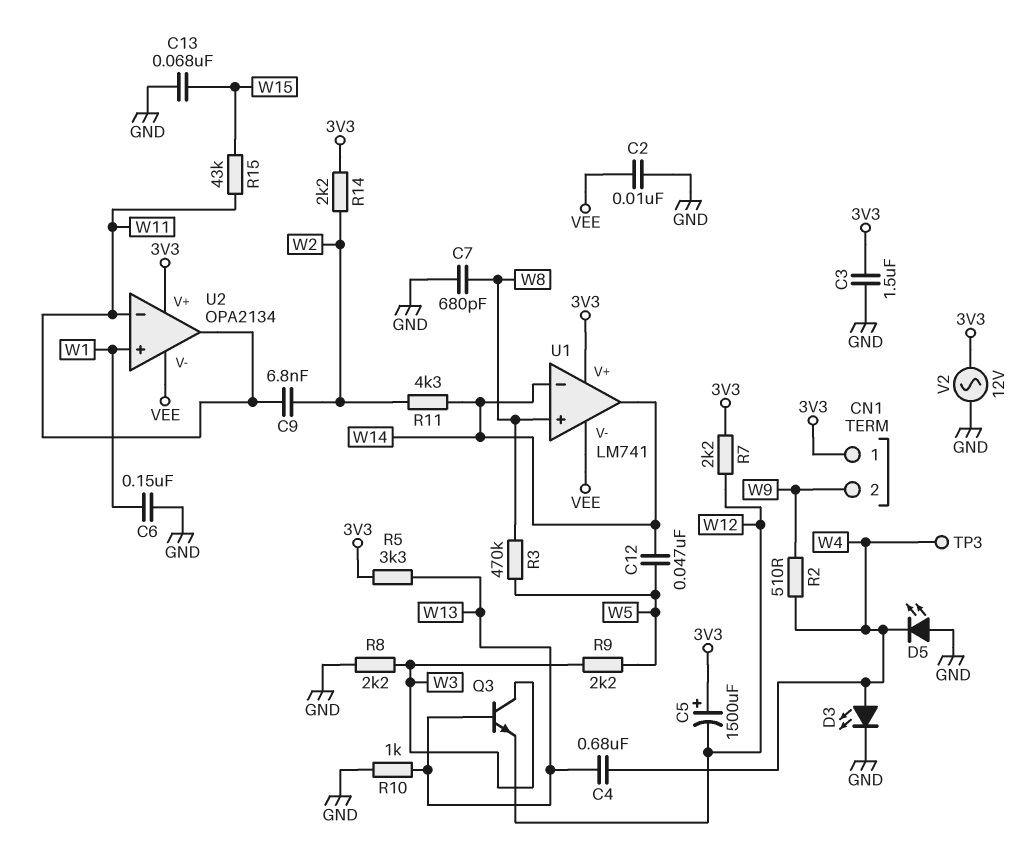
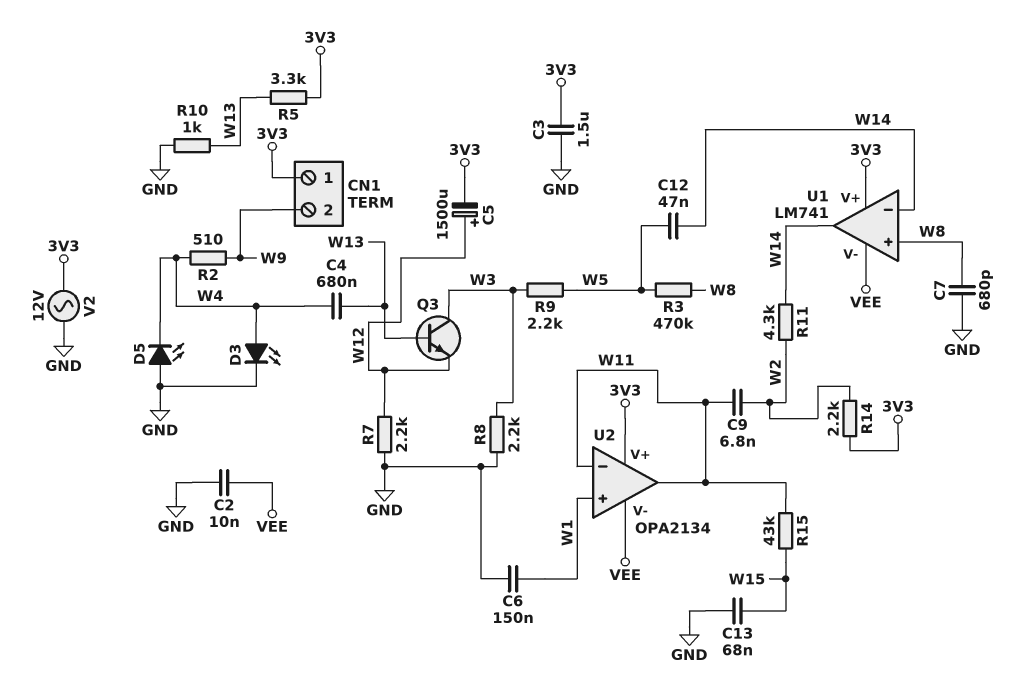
C5: 1500uF (plus 3V3, minus W12) -> 1500uF (plus W12, minus 3V3)
R7: 2.2k (3V3, W12) -> 2.2k (GND, W12)
TP3: test point (W4) -> none

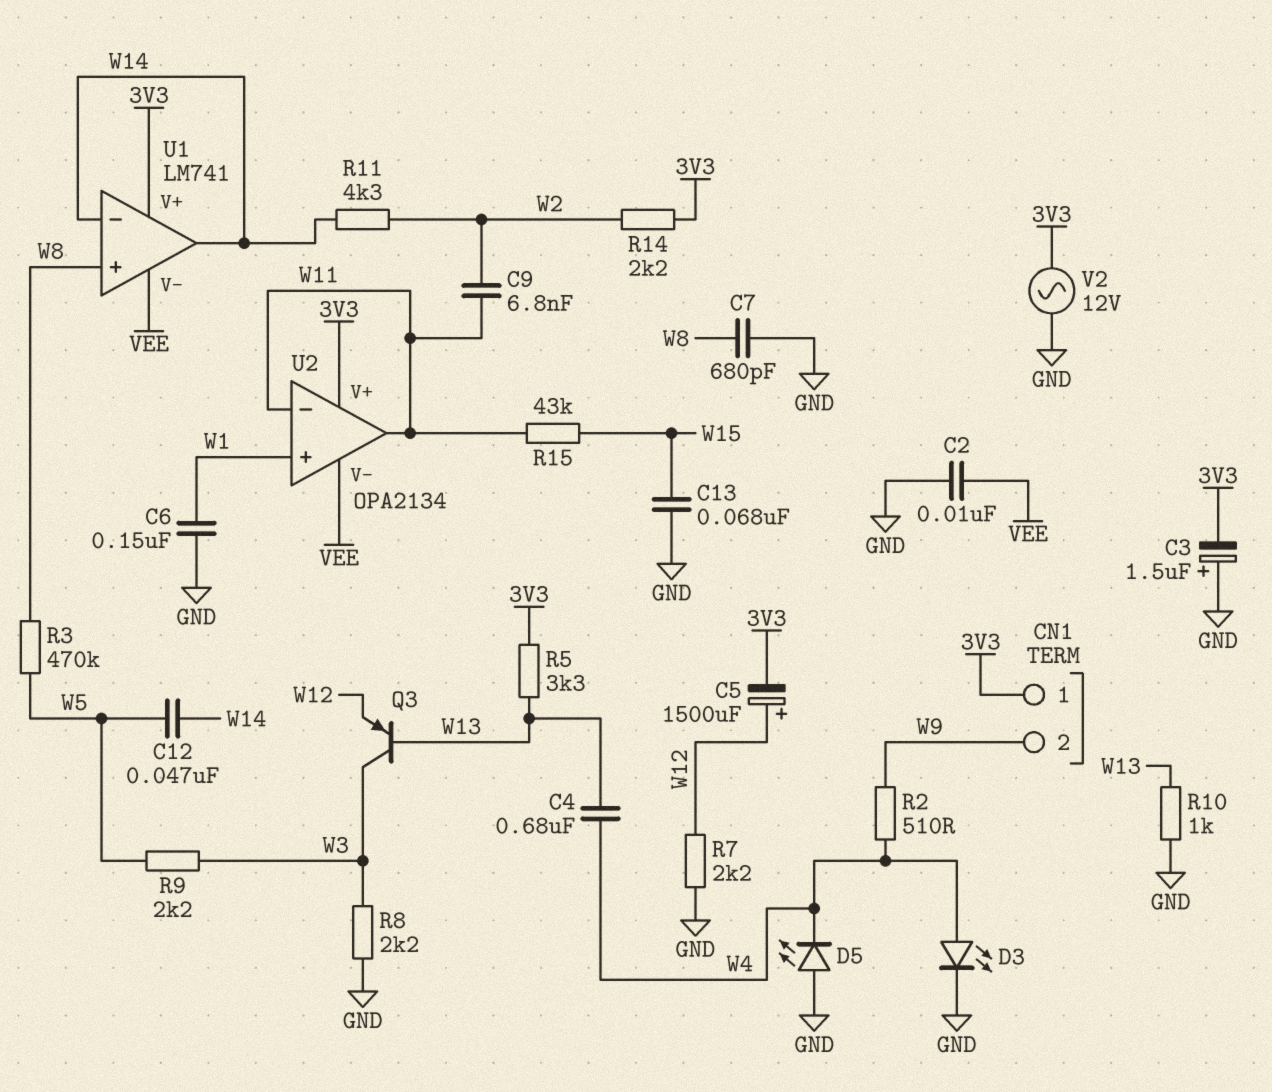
C3: 1.5uF (3V3, GND) -> 1.5uF (plus GND, minus 3V3)
Q3: NPN (B W13, C W3, E W12) -> PNP (B W13, C W3, E W12)

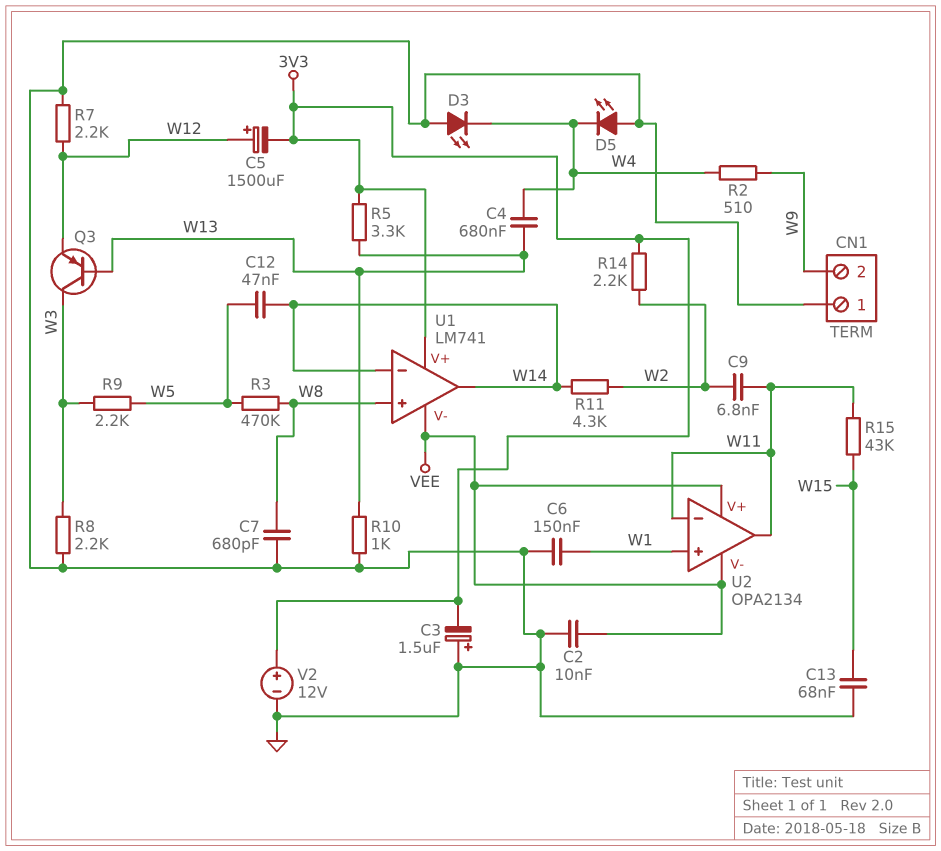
CN1 pin 1: 3V3 -> GND
D3: LED (A W4, K GND) -> LED (A GND, K W4)
U2 pin V+: 3V3 -> VEE
V2: AC 12V (3V3, GND) -> 12V (plus 3V3, minus GND)

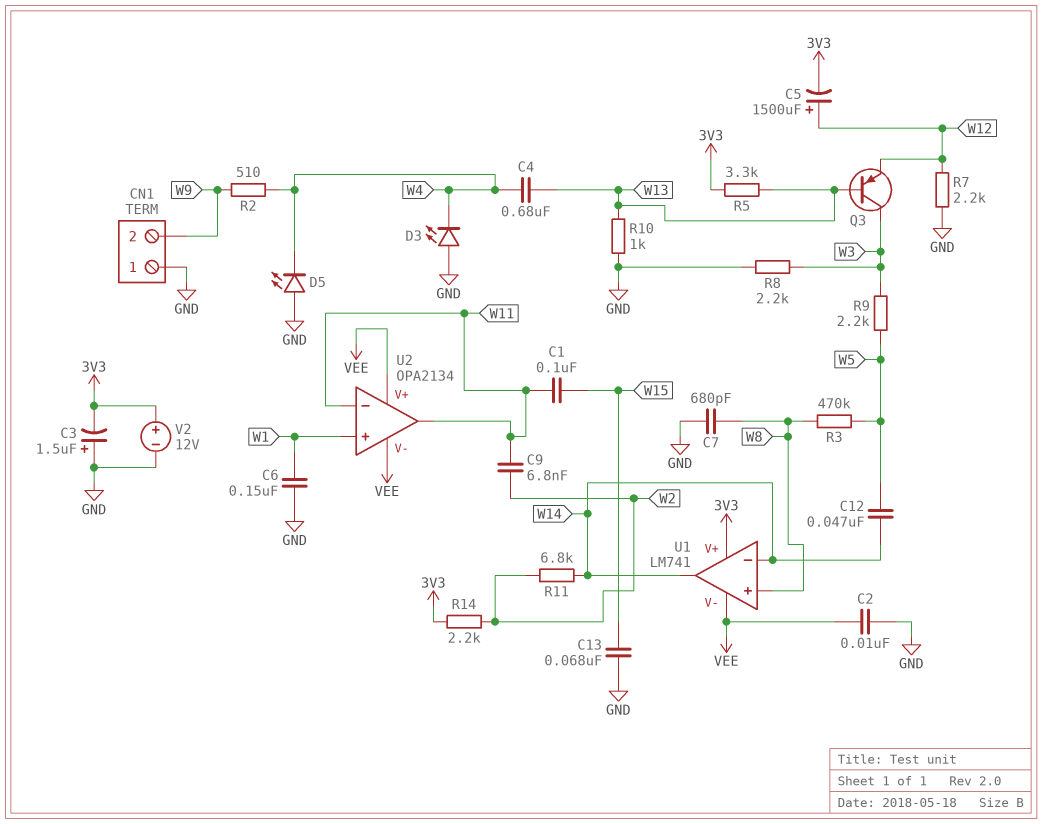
C1: none -> 100nF (W11, W15)
R11: 4.3k (W2, W14) -> 6.8k (W2, W14)
R15: 43k (W11, W15) -> none

